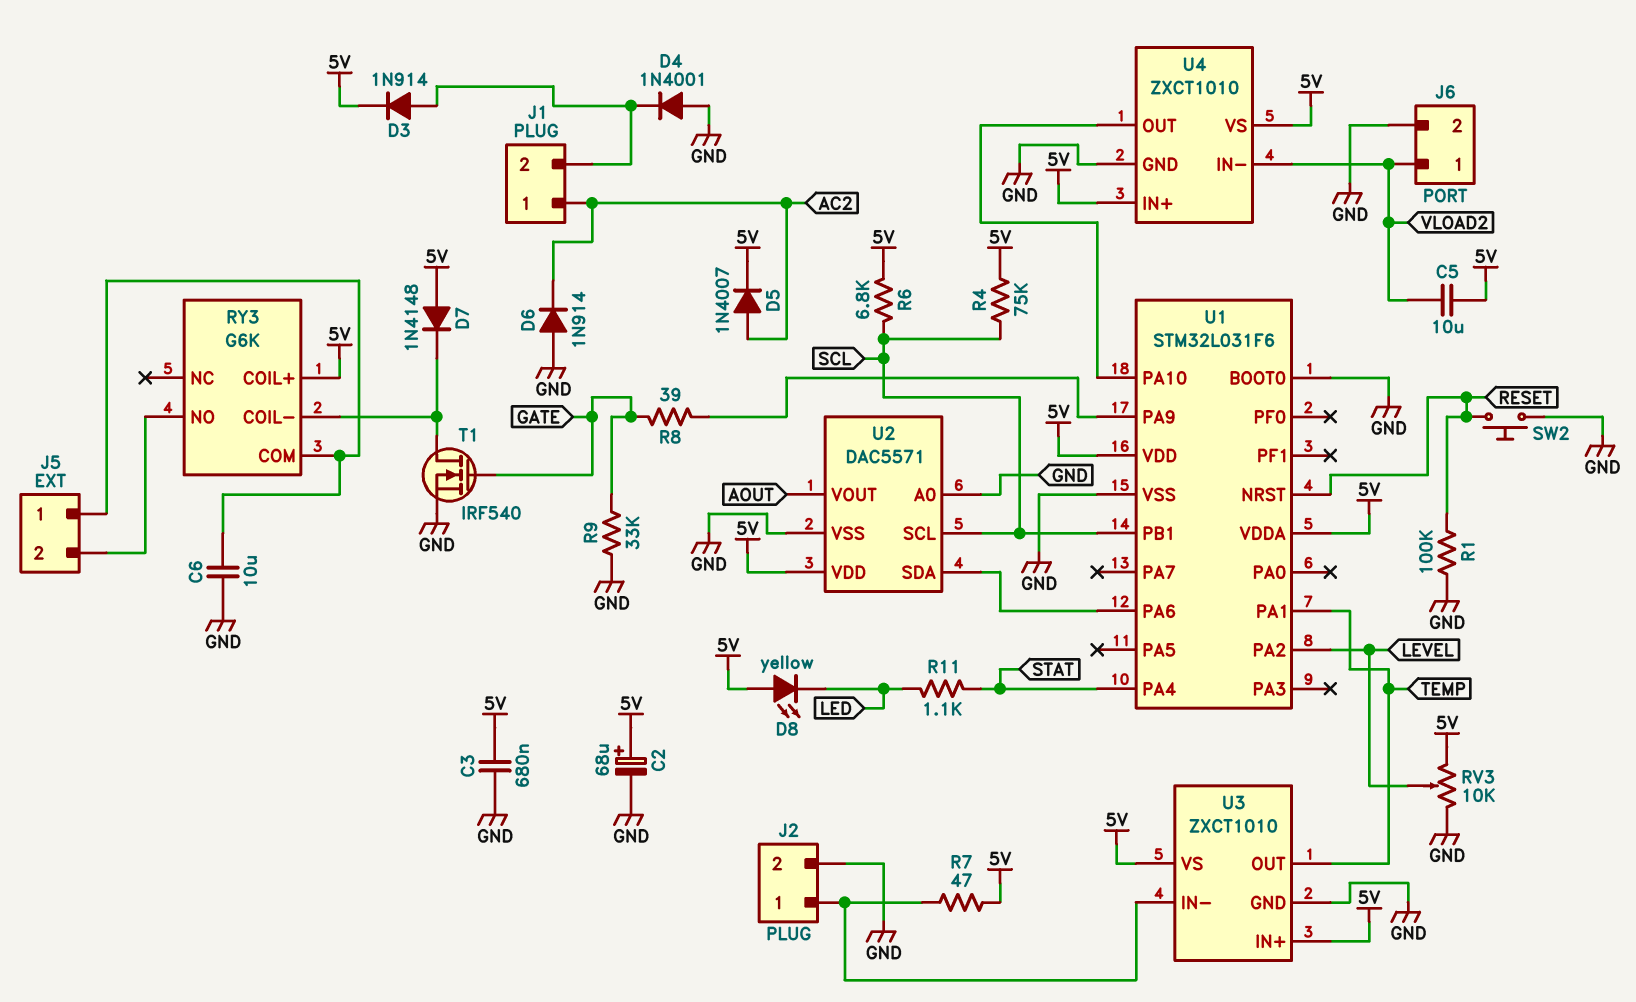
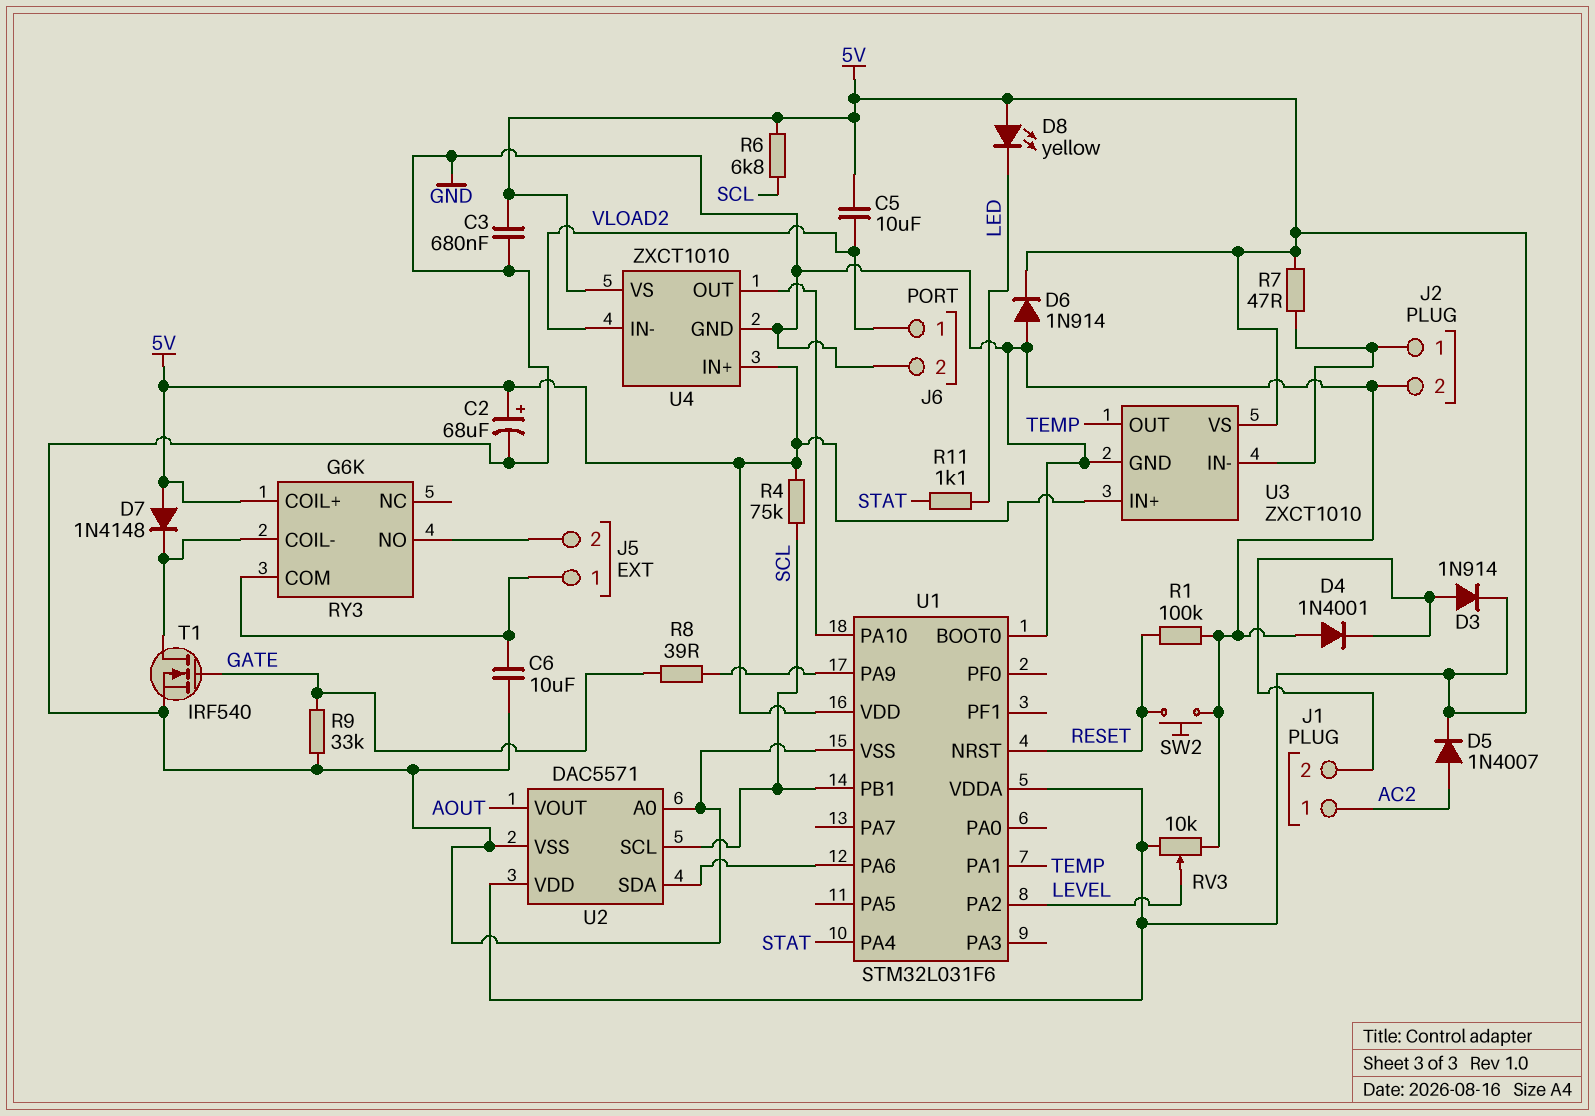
D6: diode 1N914 (A GND, K AC2) -> diode 1N914 (A GND, K 5V)

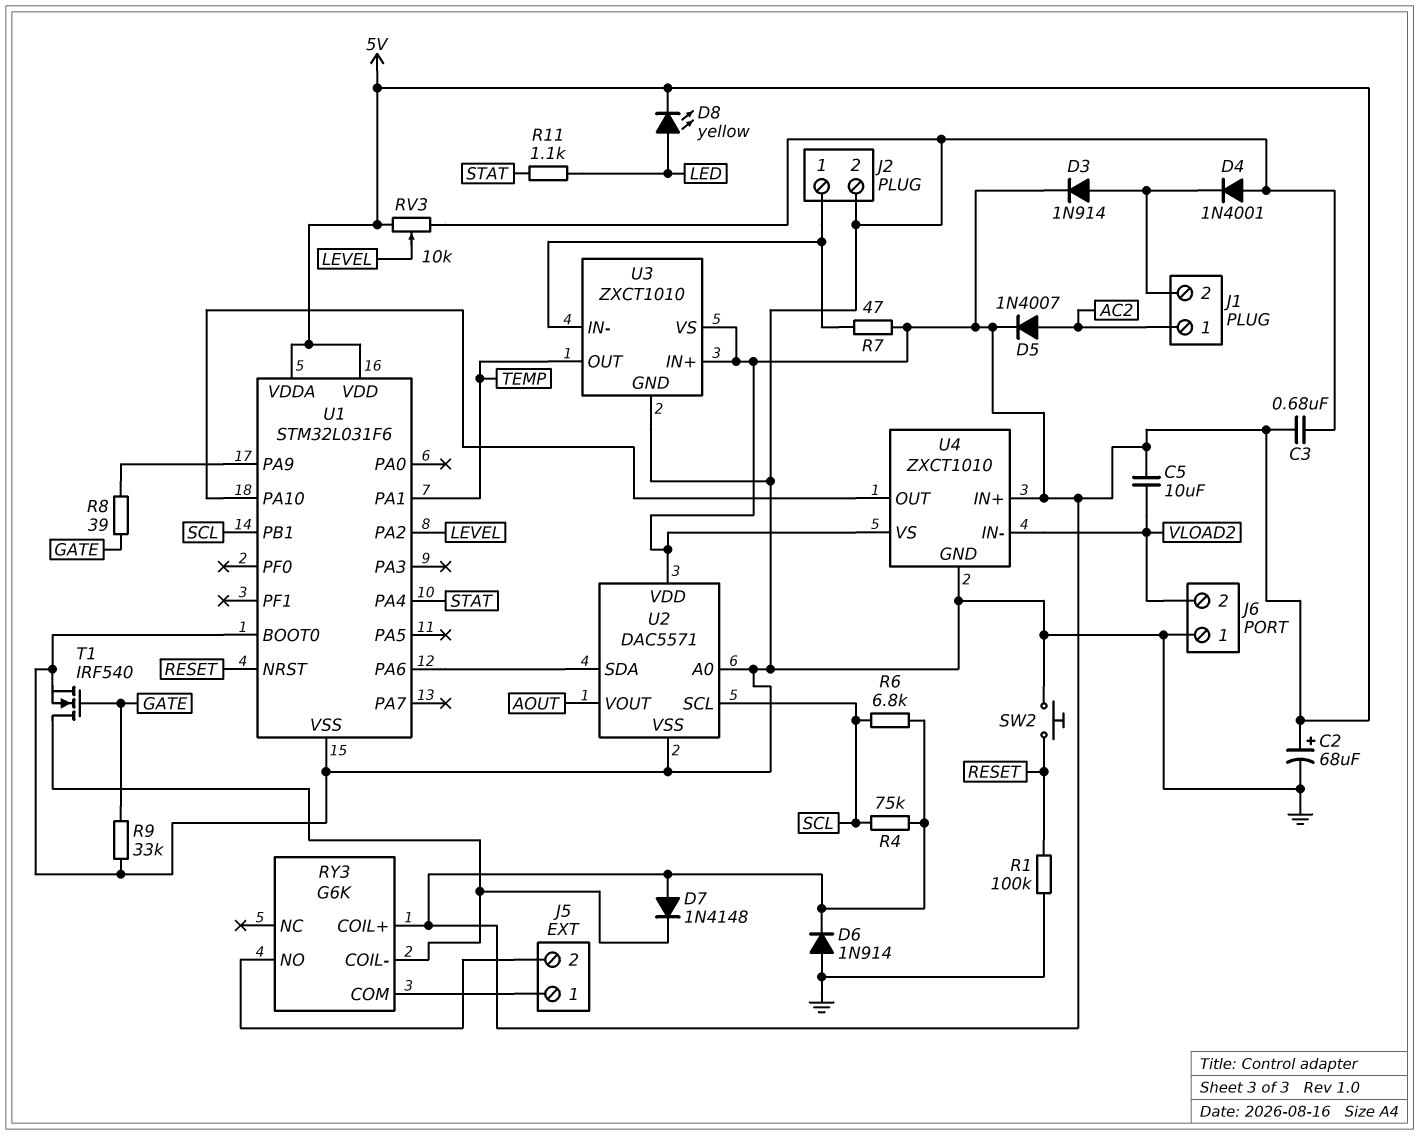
C6: 10uF (GND, J5/1) -> none
D8: LED yellow (A 5V, K LED) -> LED yellow (A LED, K 5V)
J6 pin 1: VLOAD2 -> GND
J6 pin 2: GND -> VLOAD2

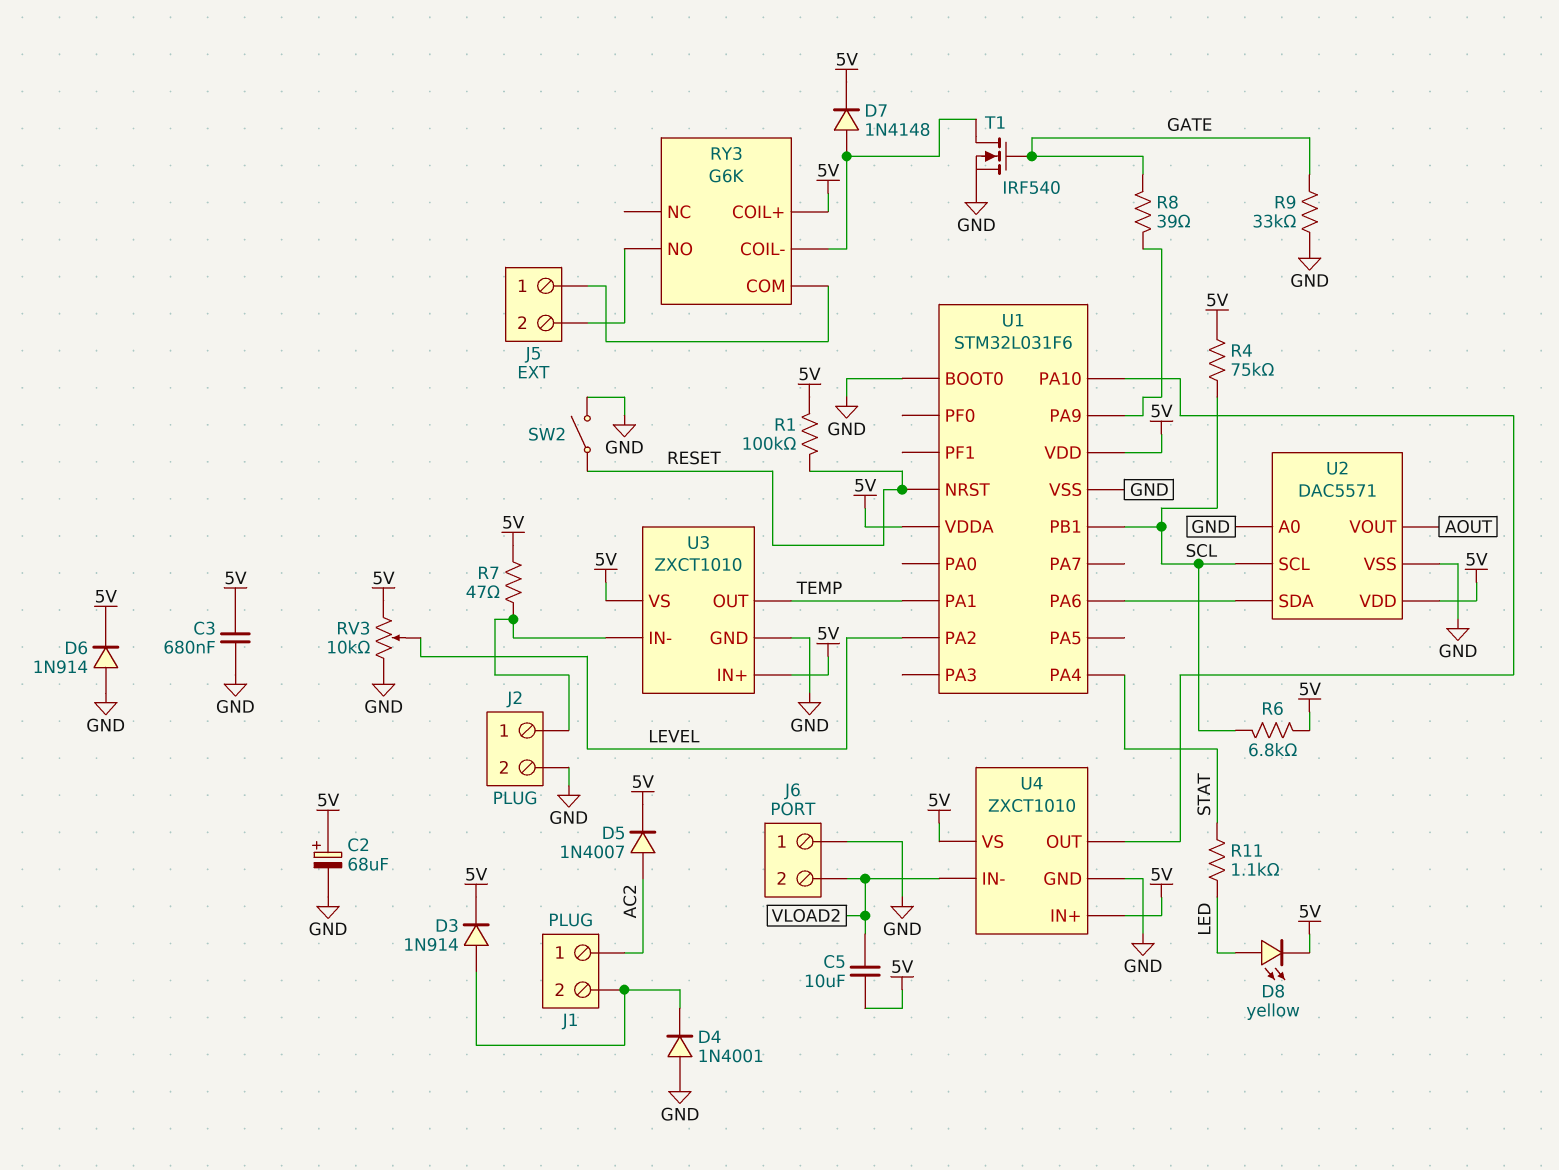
D7: diode 1N4148 (A 5V, K RY3/COIL-) -> diode 1N4148 (A RY3/COIL-, K 5V)
R1: 100k (GND, RESET) -> 100k (5V, RESET)
SW2: button (GND, RESET) -> switch (GND, RESET)

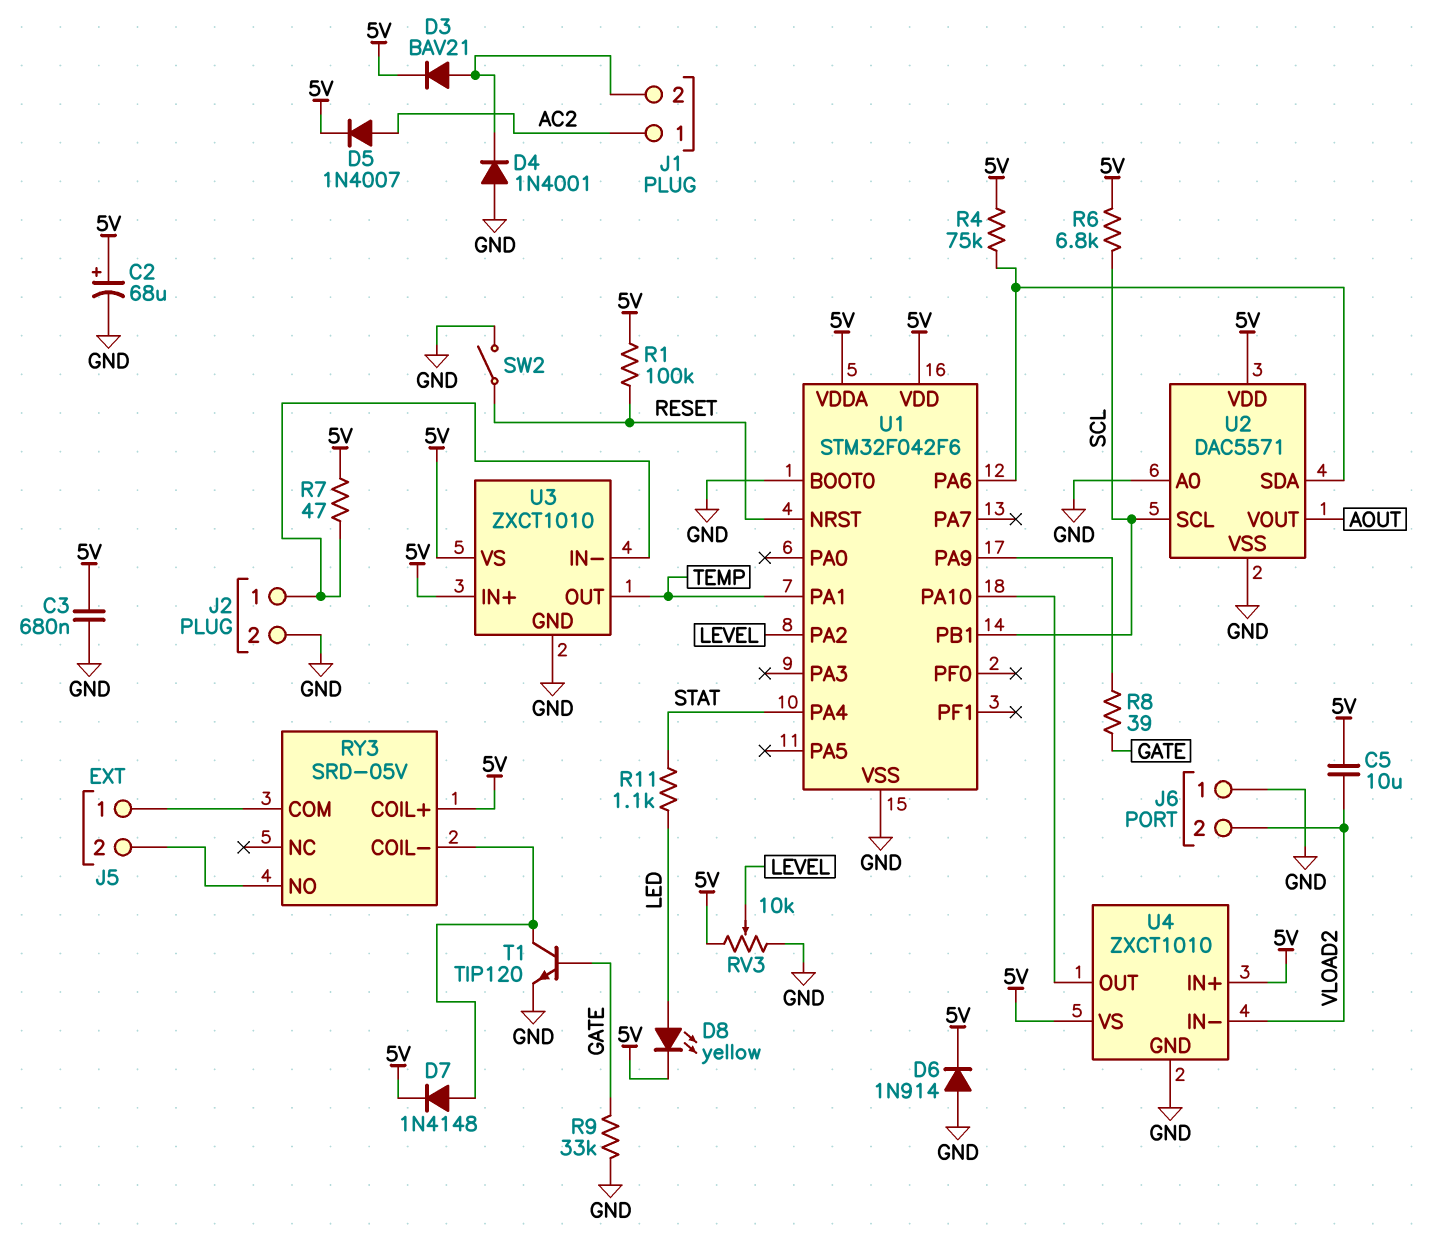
D3: diode 1N914 (A J1/2, K 5V) -> diode BAV21 (A J1/2, K 5V)
R4: 75k (5V, SCL) -> 75k (5V, U1/PA6)
RY3: G6K -> SRD-05V
T1: NMOS IRF540 (G GATE, D RY3/COIL-, S GND) -> NPN TIP120 (B GATE, C RY3/COIL-, E GND)
U1: STM32L031F6 -> STM32F042F6

